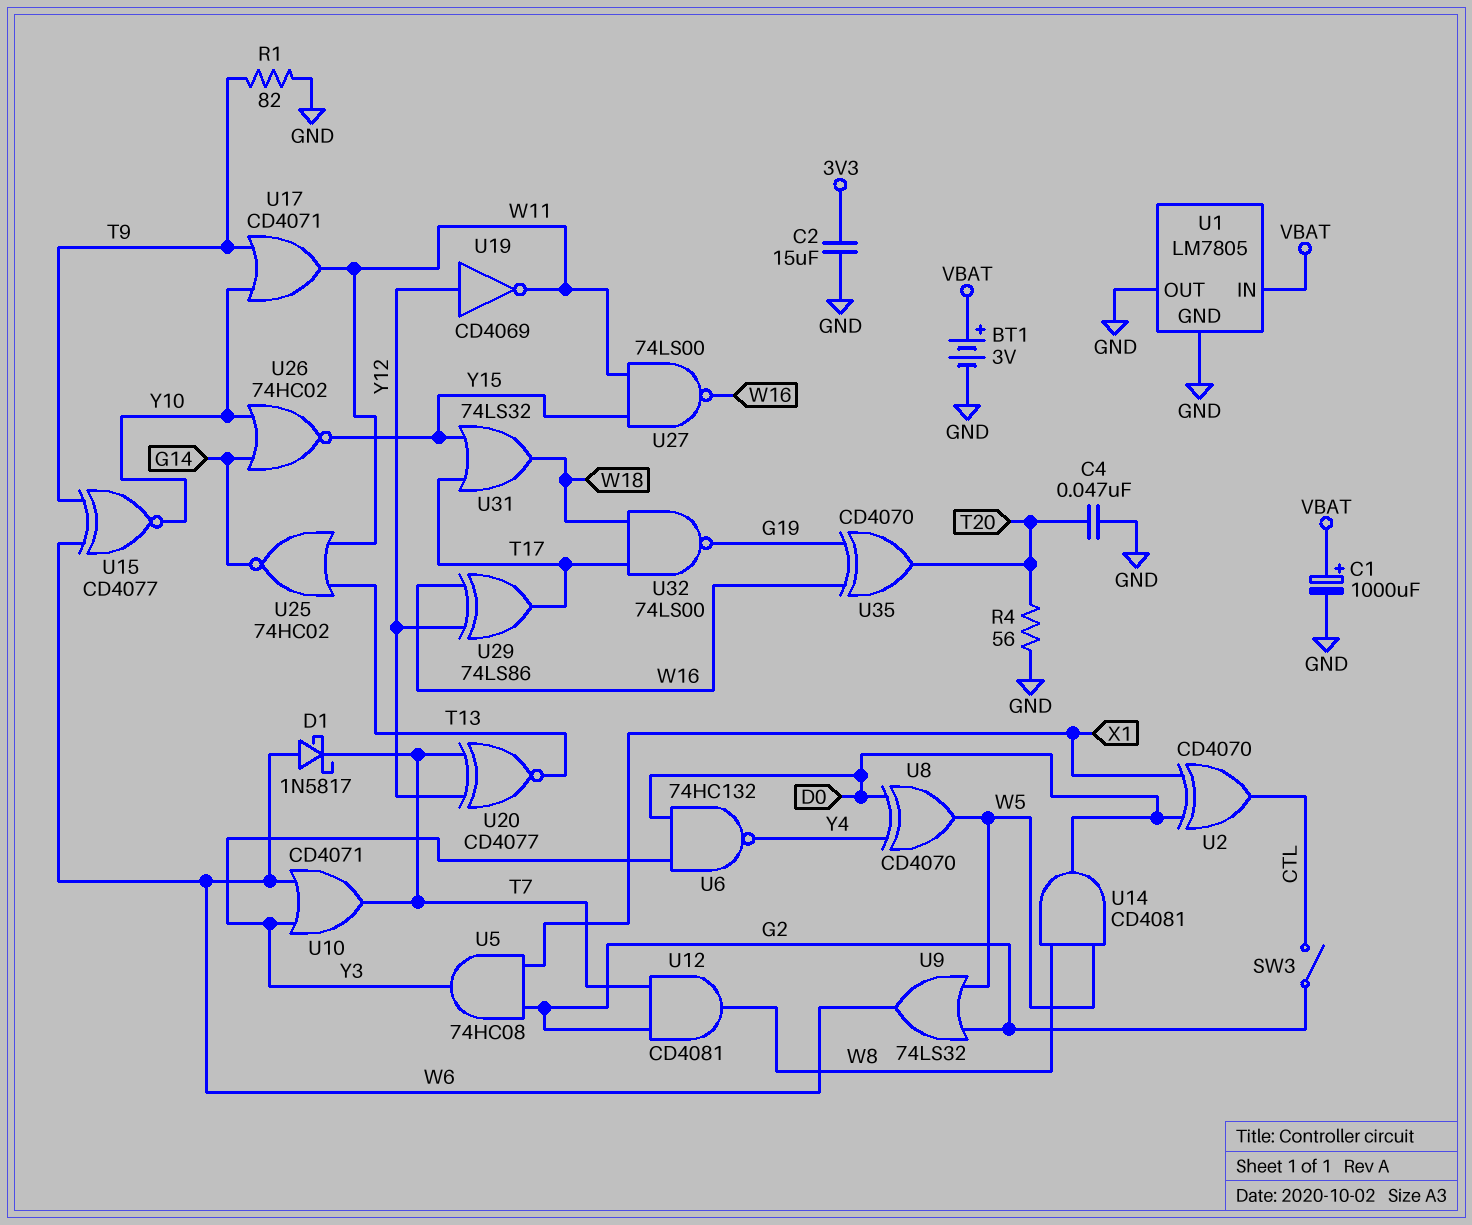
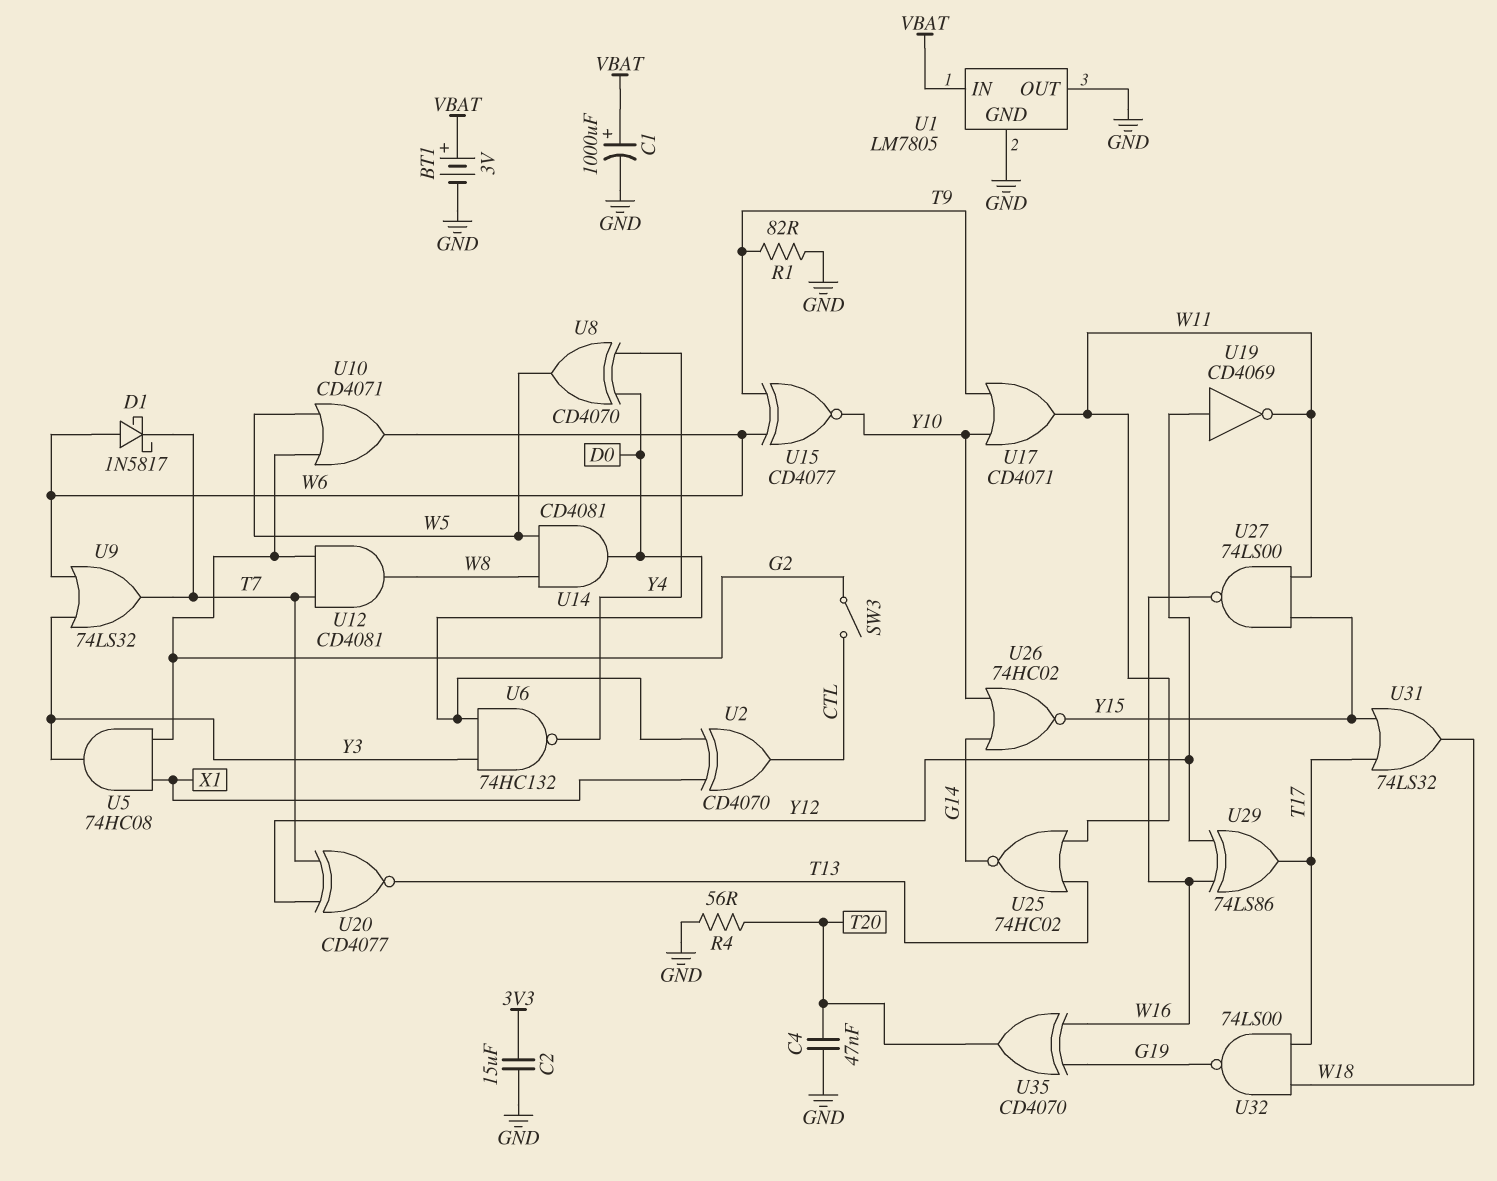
U9: OR 74LS32 (in G2, in W5, out W6) -> OR 74LS32 (in W6, in Y3, out T7)
U10: OR CD4071 (in W6, in Y3, out T7) -> OR CD4071 (in G2, in W5, out W6)

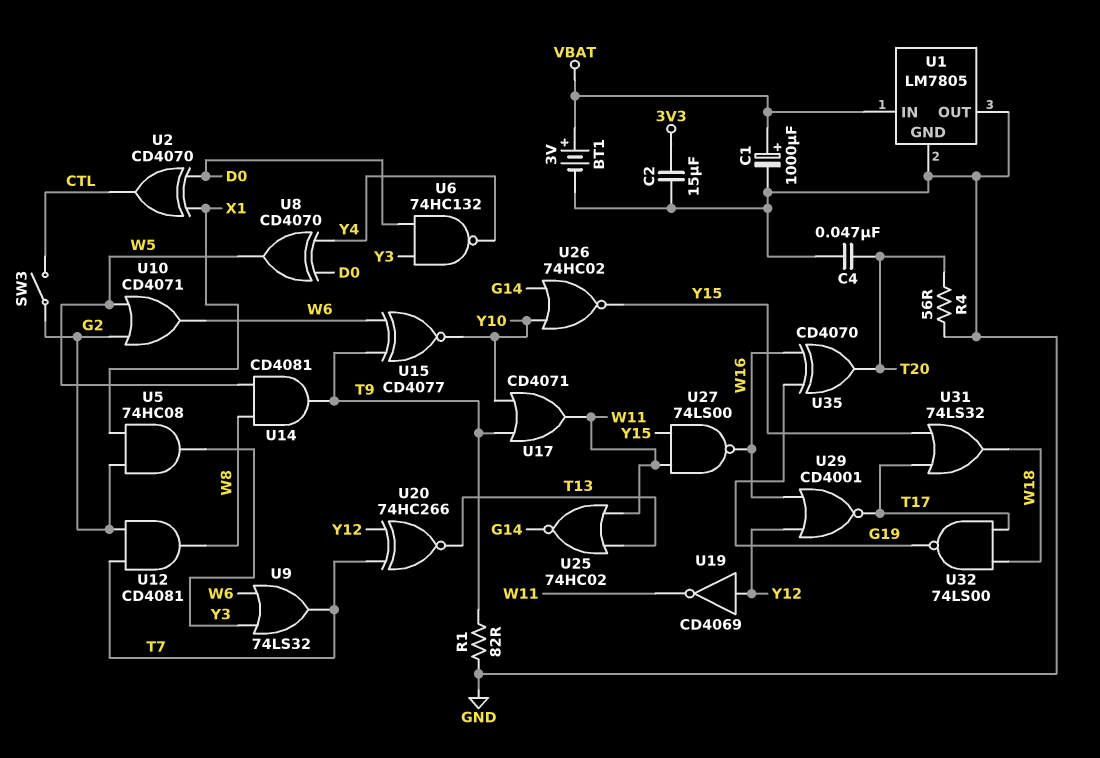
D1: schottky 1N5817 (A W6, K T7) -> none
U14: AND CD4081 (in W5, in W8, out D0) -> AND CD4081 (in W5, in W8, out T9)
U20: XNOR CD4077 (in T7, in Y12, out T13) -> XNOR 74HC266 (in T7, in Y12, out T13)
U29: XOR 74LS86 (in W16, in Y12, out T17) -> NOR CD4001 (in W16, in Y12, out T17)

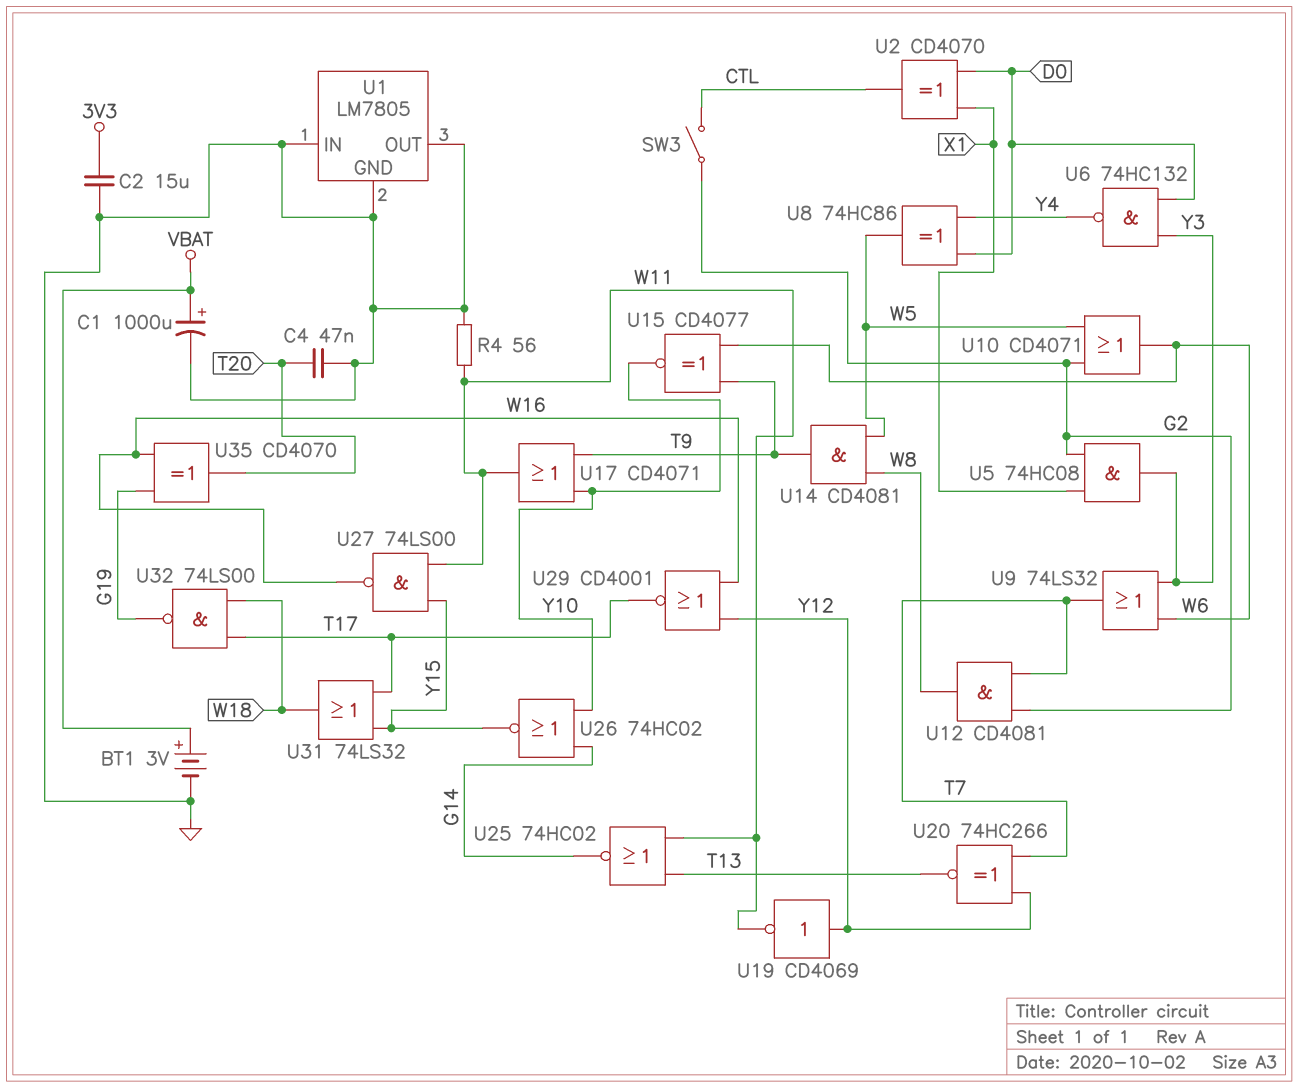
R1: 82 (GND, T9) -> none
R4: 56 (GND, T20) -> 56 (GND, W11)
U1 pin IN: VBAT -> GND
U8: XOR CD4070 (in D0, in Y4, out W5) -> XOR 74HC86 (in D0, in Y4, out W5)

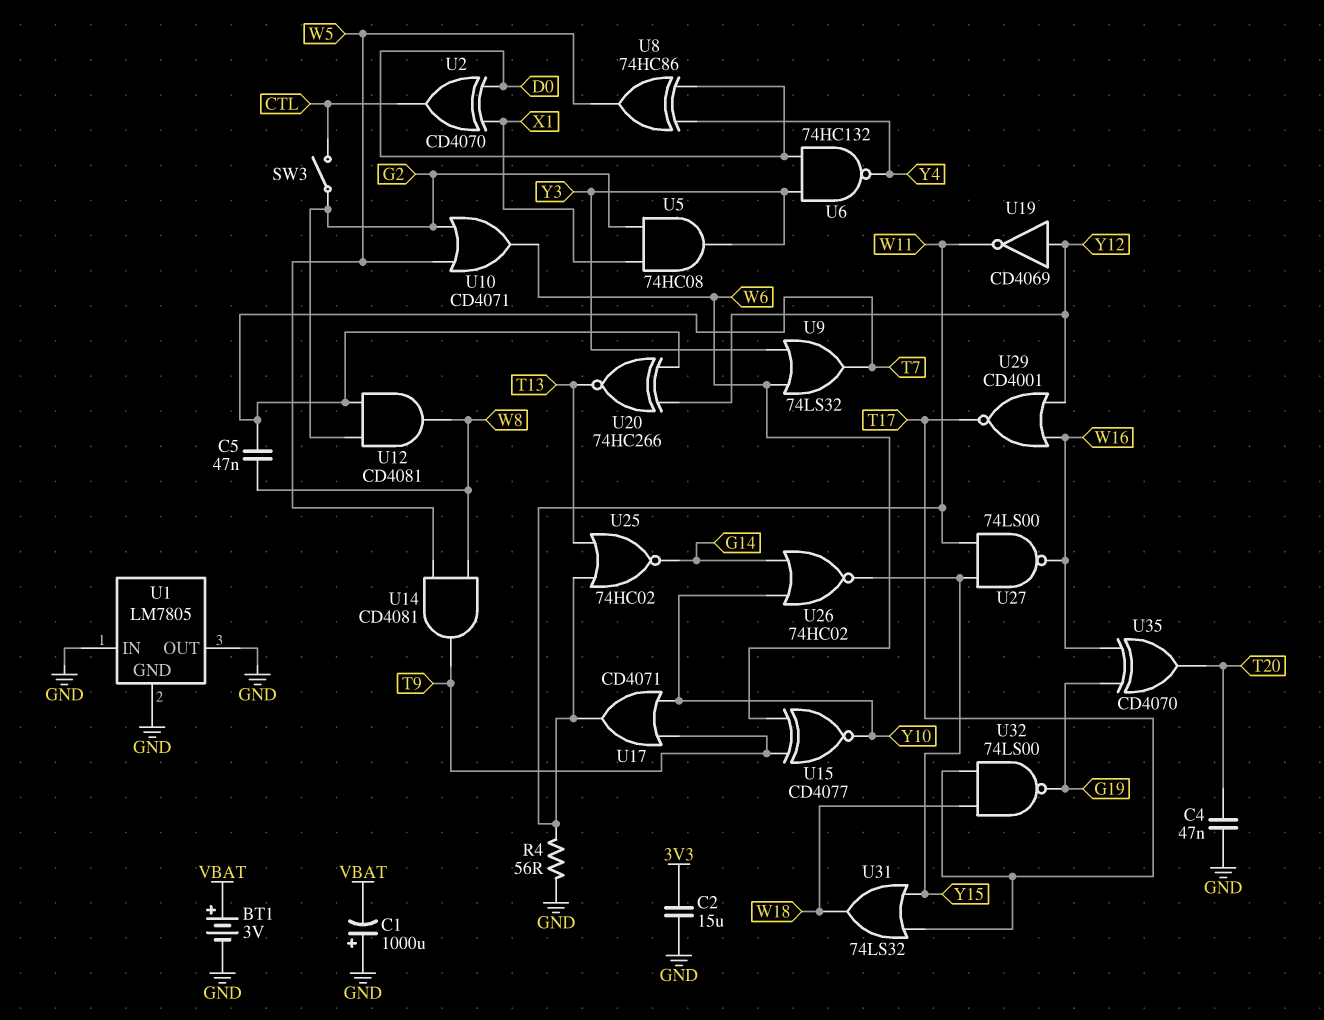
C1: 1000uF (plus VBAT, minus GND) -> 1000uF (plus GND, minus VBAT)
C5: none -> 47nF (T7, W8)

